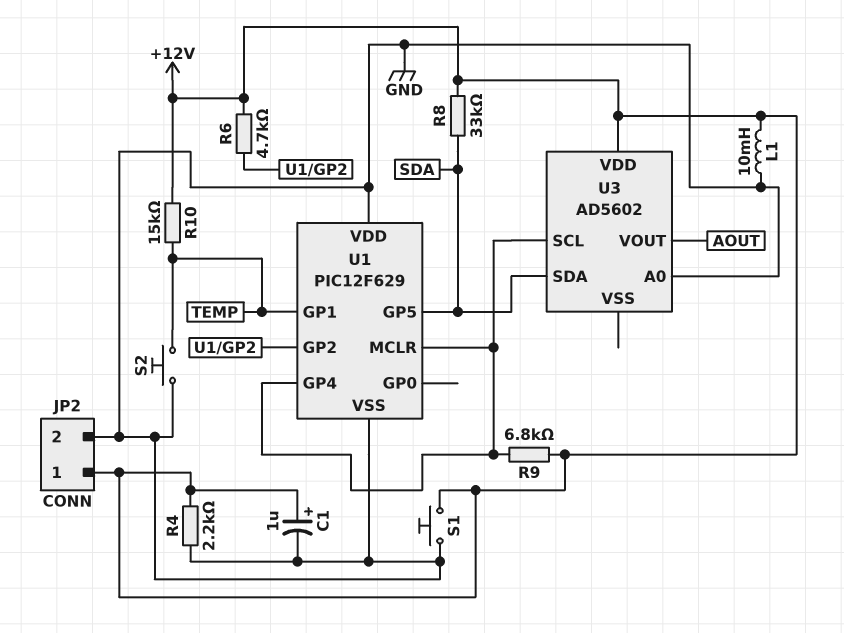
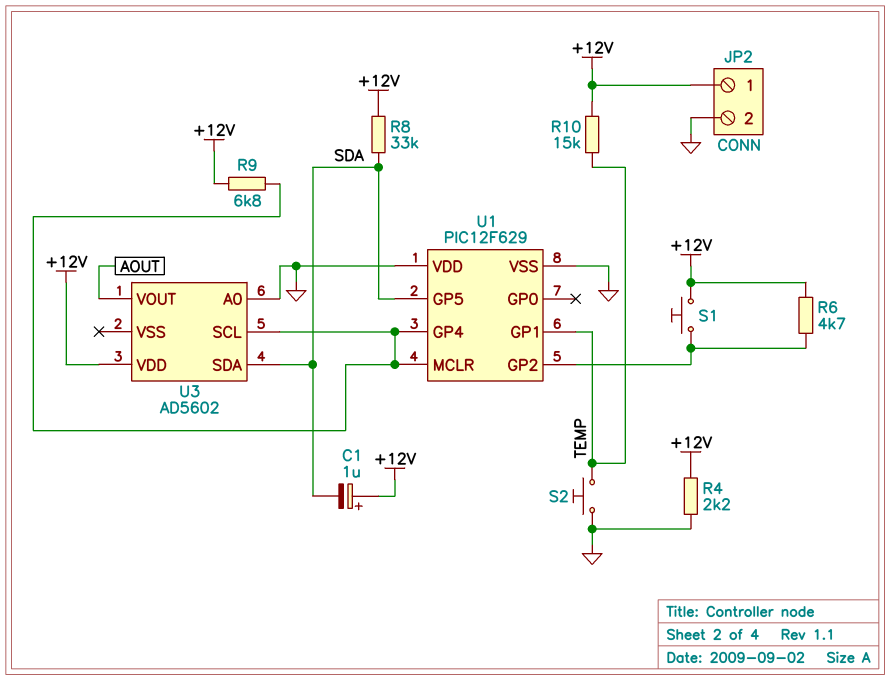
C1: 1uF (plus +12V, minus GND) -> 1uF (plus +12V, minus SDA)
L1: 10mH (+12V, GND) -> none
S1: button (+12V, GND) -> button (+12V, U1/GP2)

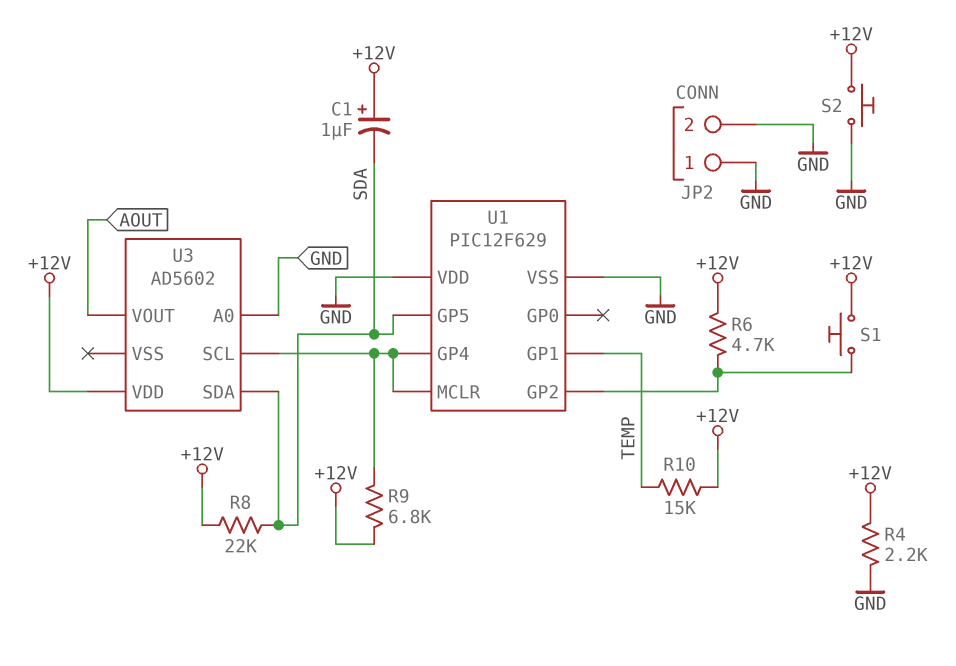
JP2 pin 1: +12V -> GND
R8: 33k (+12V, SDA) -> 22k (+12V, SDA)
S2: button (GND, TEMP) -> button (+12V, GND)

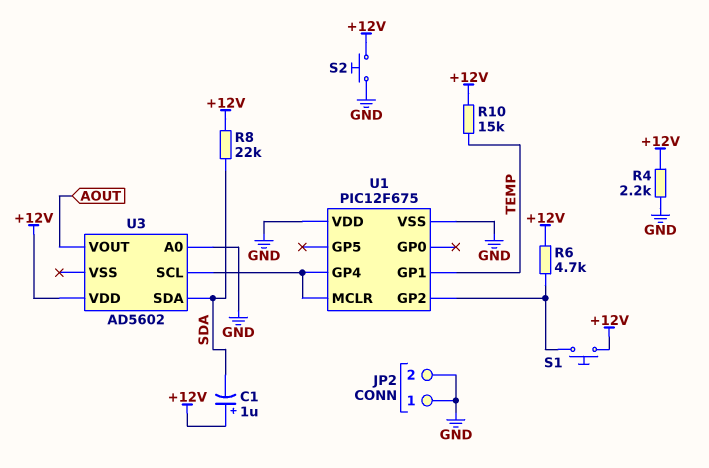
R9: 6.8k (+12V, U1/GP4) -> none
U1: PIC12F629 -> PIC12F675
U1 pin GP5: SDA -> none

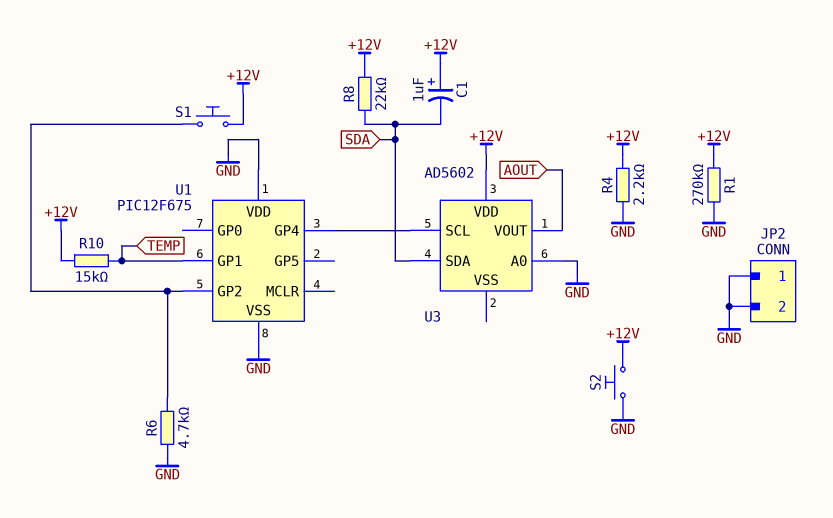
R1: none -> 270k (+12V, GND)
R6: 4.7k (+12V, U1/GP2) -> 4.7k (GND, U1/GP2)
U1 pin MCLR: U1/GP4 -> none

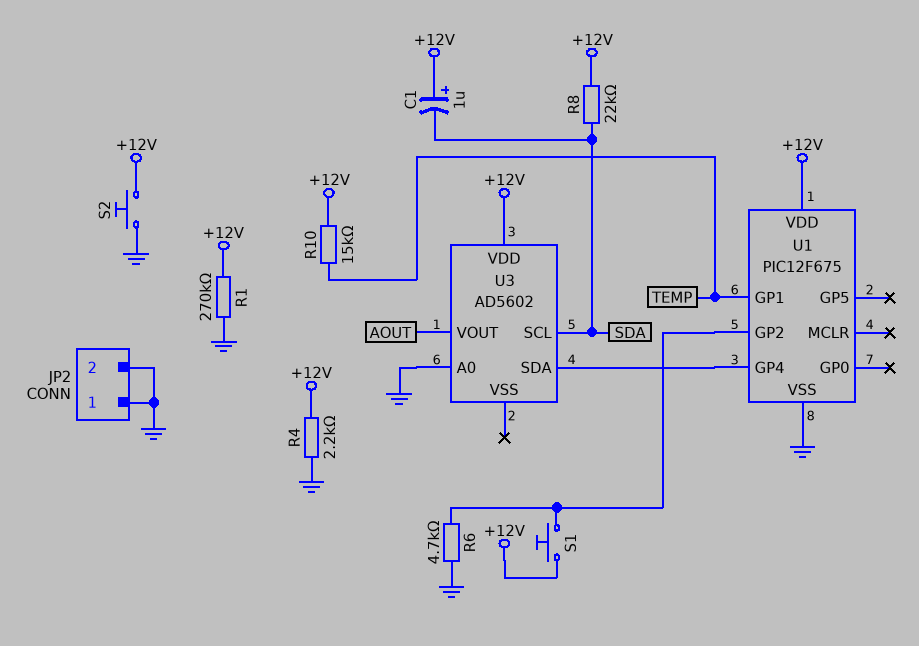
U1 pin VDD: GND -> +12V
U3 pin SCL: U1/GP4 -> SDA
U3 pin SDA: SDA -> U1/GP4

